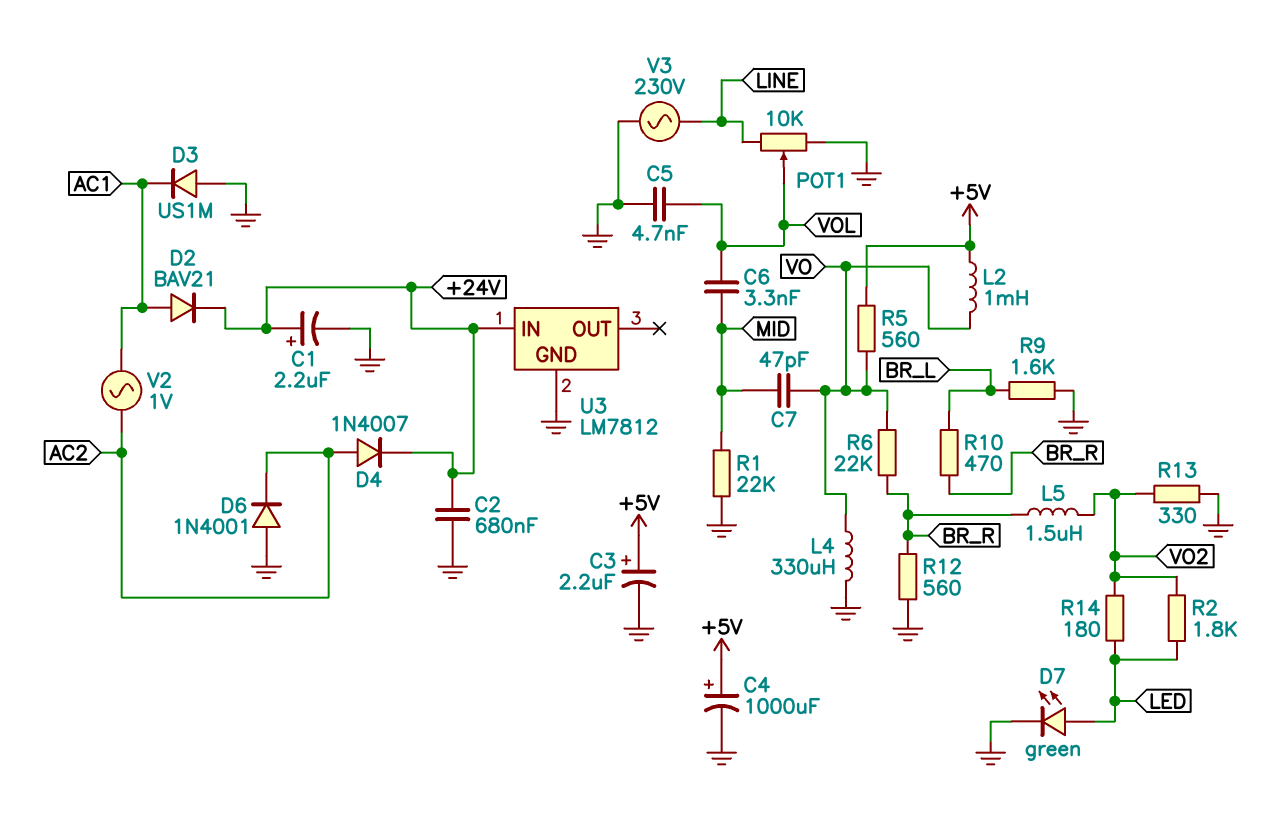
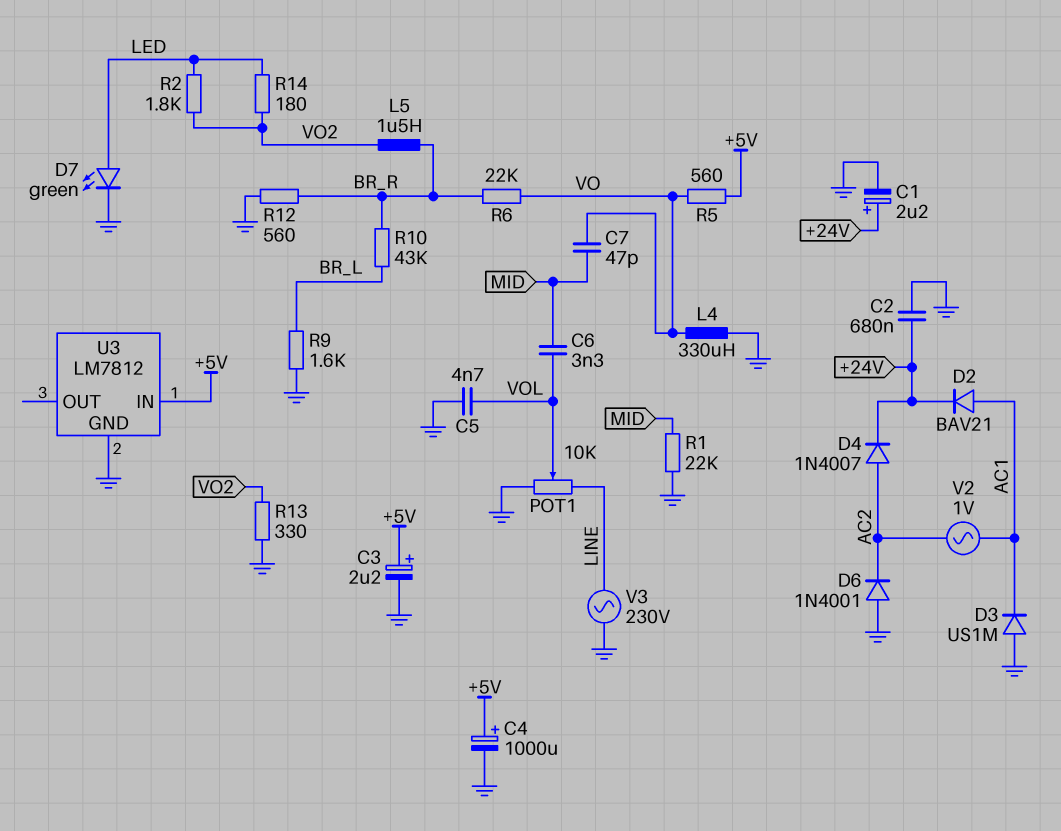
L2: 1mH (+5V, VO) -> none
R10: 470 (BR_L, BR_R) -> 43k (BR_L, BR_R)
U3 pin IN: +24V -> +5V

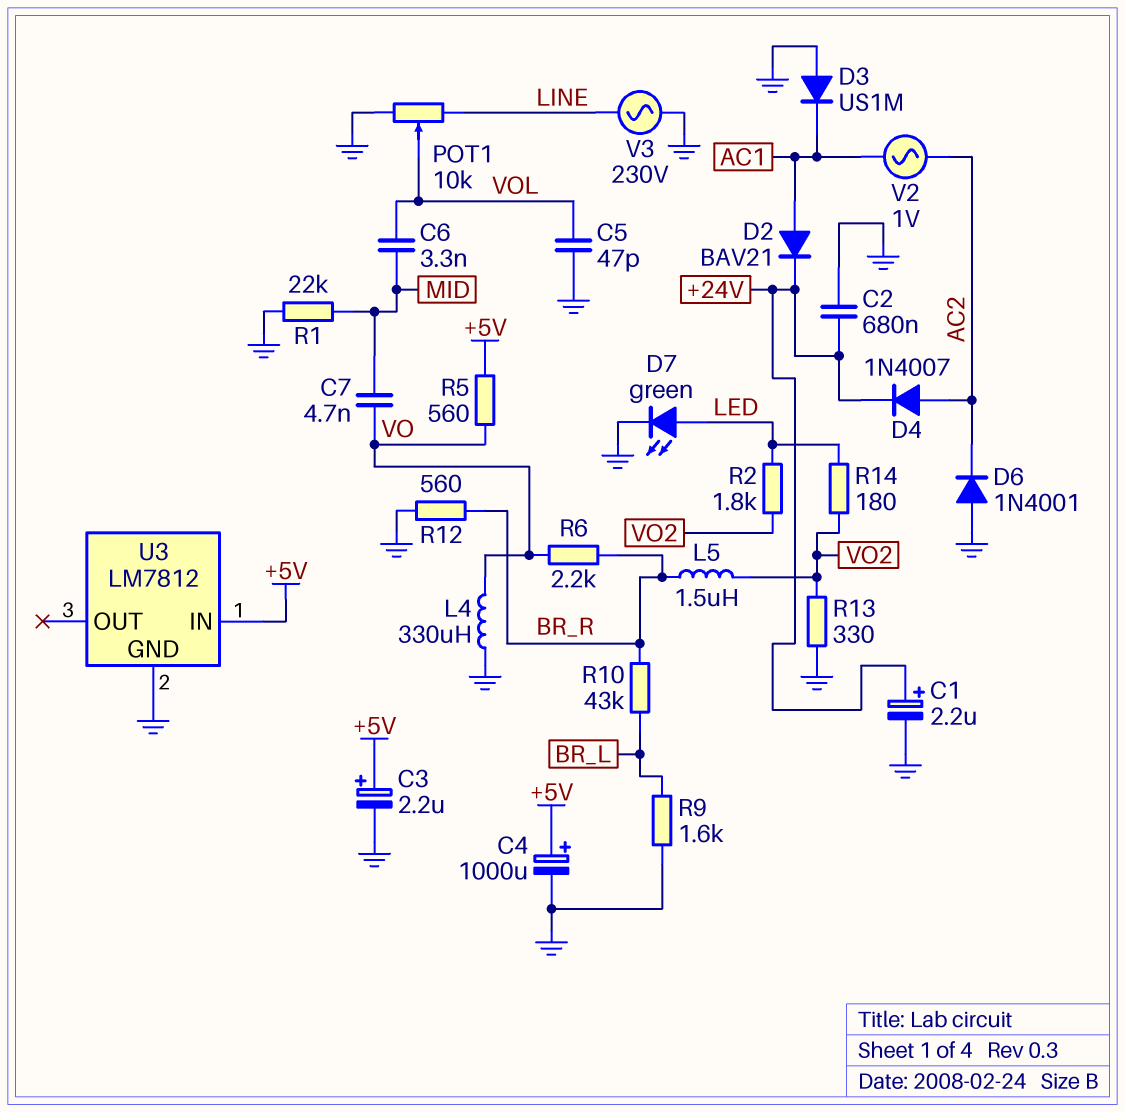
C5: 4.7nF (GND, VOL) -> 47pF (GND, VOL)
C7: 47pF (MID, VO) -> 4.7nF (MID, VO)
R6: 22k (BR_R, VO) -> 2.2k (BR_R, VO)

